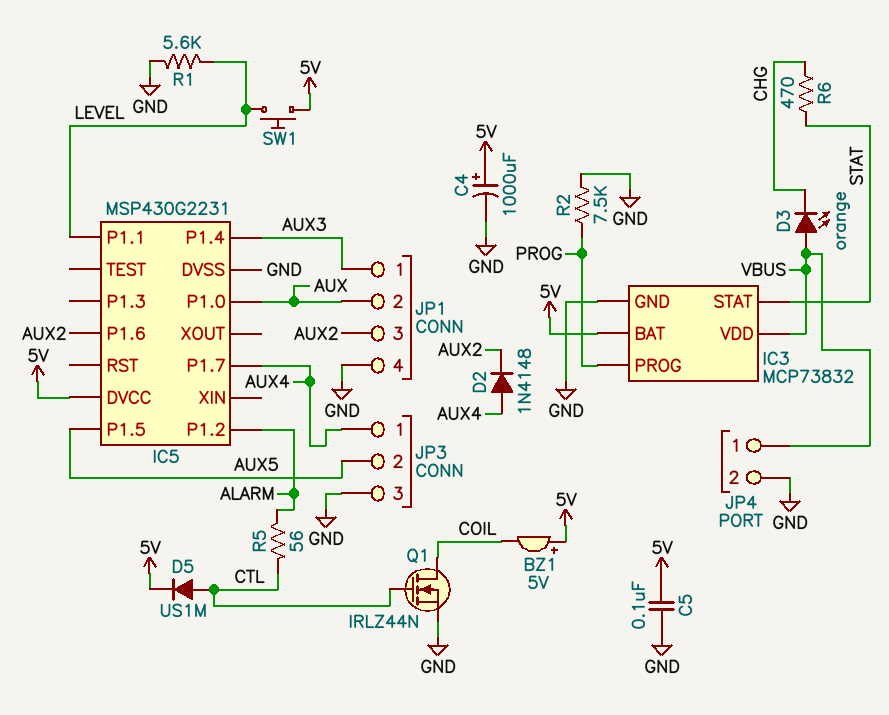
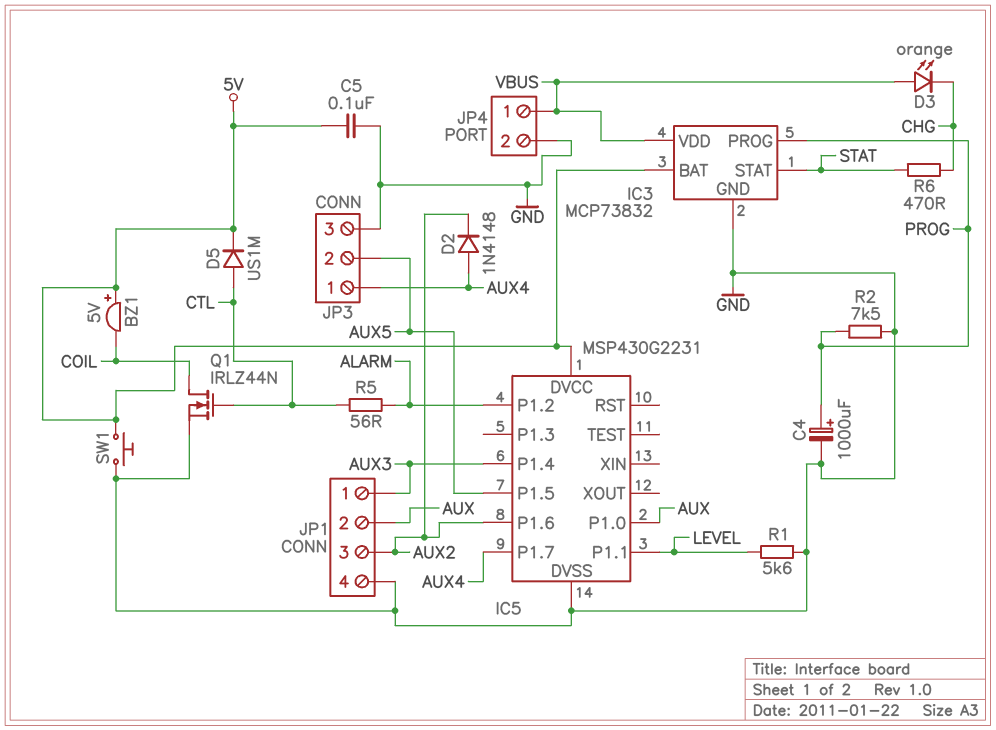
C4: 1000uF (plus 5V, minus GND) -> 1000uF (plus PROG, minus GND)
SW1: button (5V, LEVEL) -> button (5V, GND)

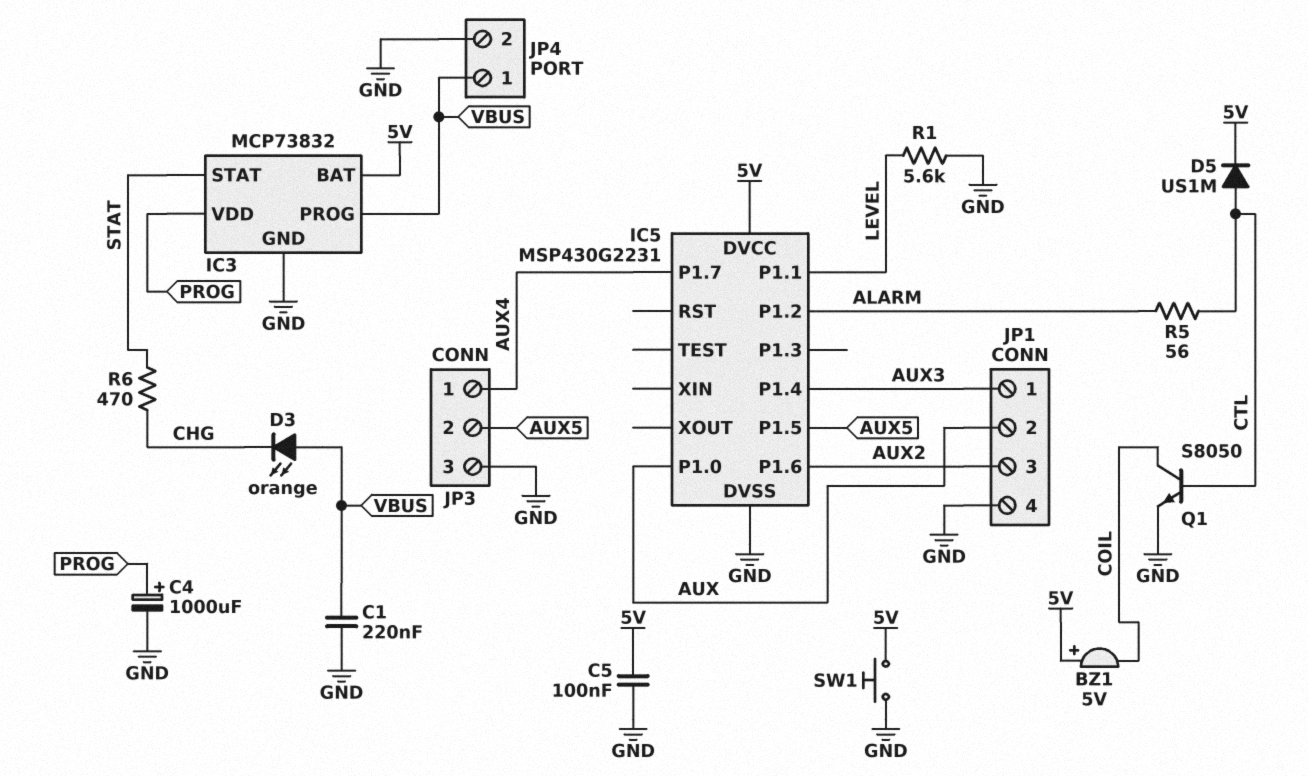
C1: none -> 220nF (GND, VBUS)
D2: diode 1N4148 (A AUX4, K AUX2) -> none
IC3 pin PROG: PROG -> VBUS
IC3 pin VDD: VBUS -> PROG
Q1: NMOS IRLZ44N (G CTL, D COIL, S GND) -> NPN S8050 (B CTL, C COIL, E GND)
R2: 7.5k (GND, PROG) -> none

